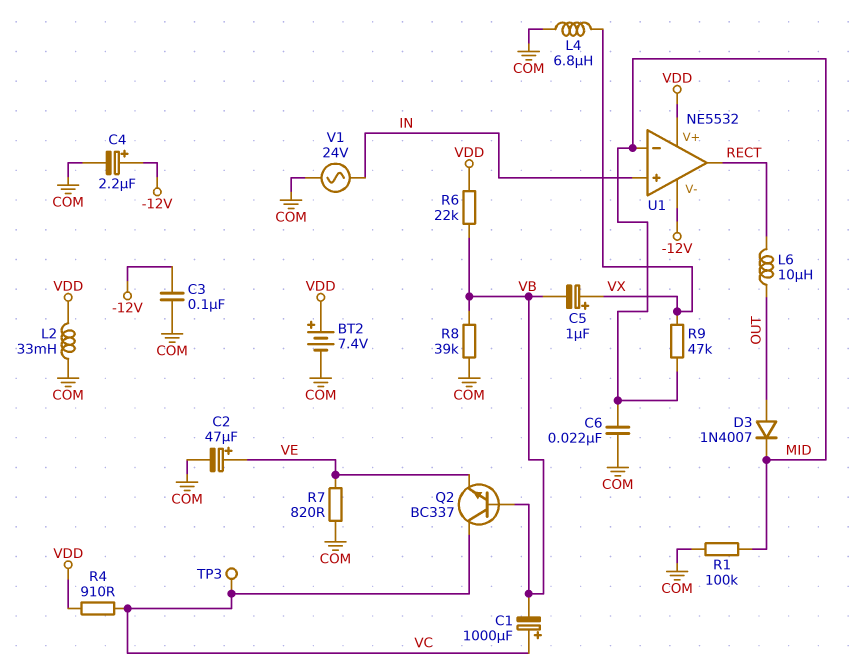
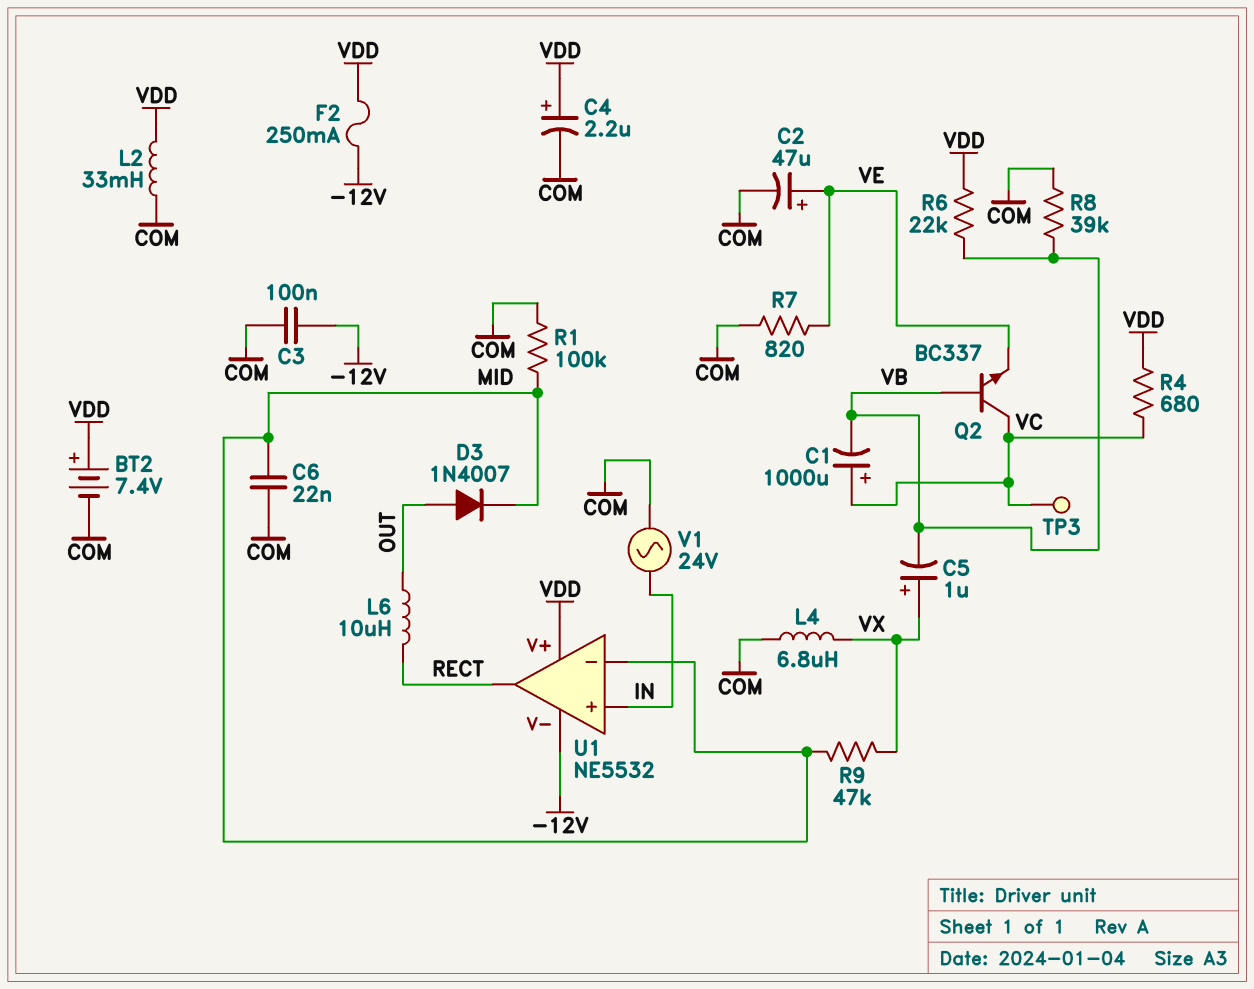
C4: 2.2uF (plus -12V, minus COM) -> 2.2uF (plus VDD, minus COM)
F2: none -> 250mA (-12V, VDD)
R4: 910 (VC, VDD) -> 680 (VC, VDD)

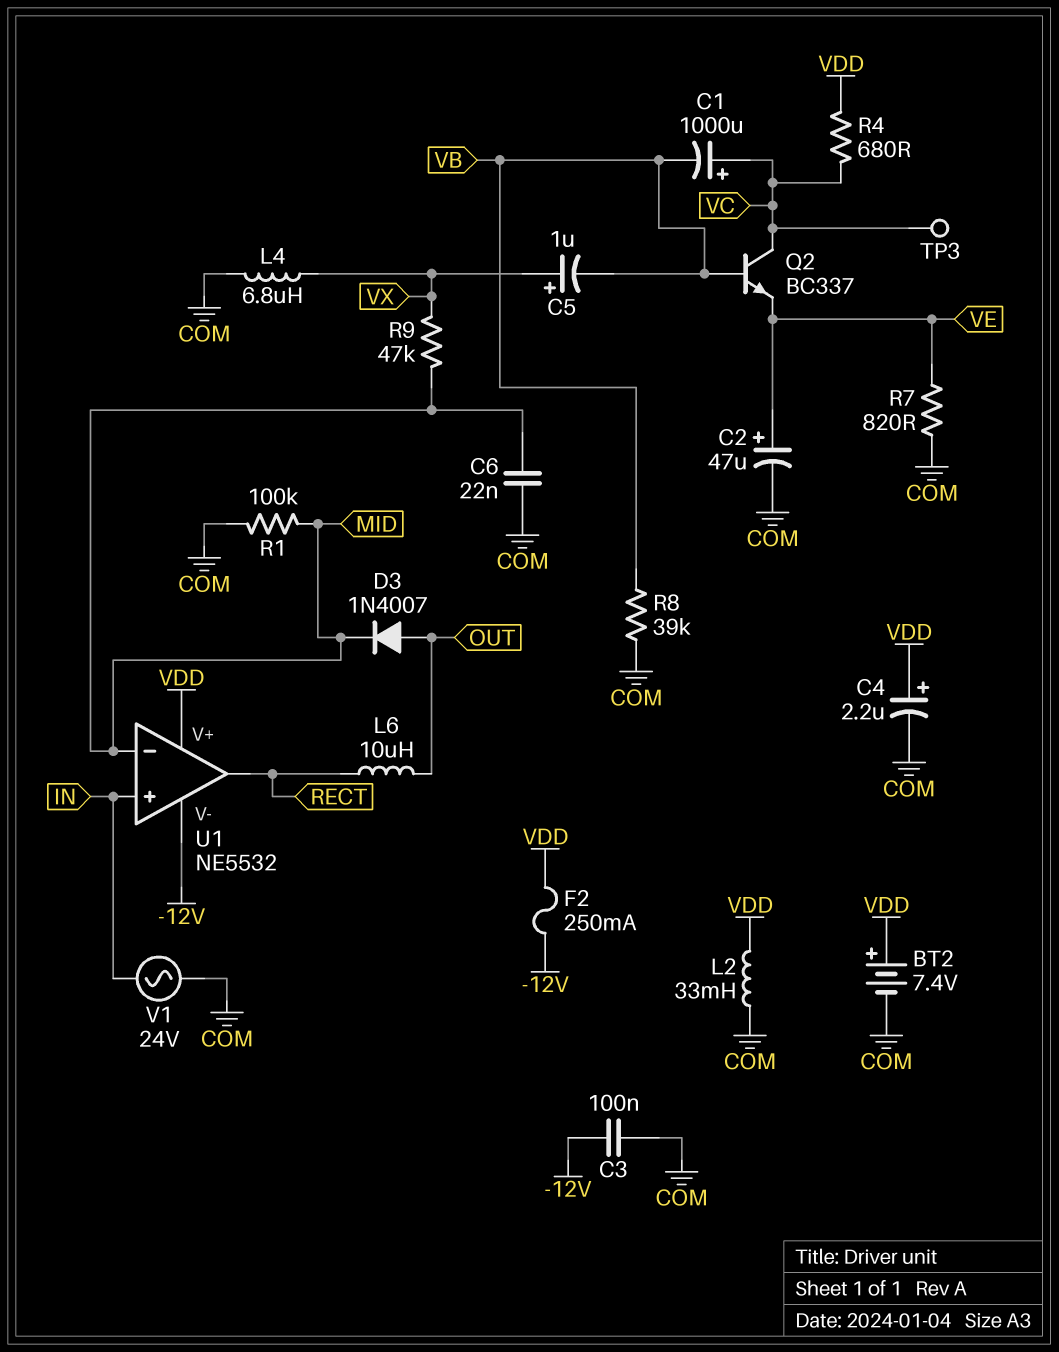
R6: 22k (VB, VDD) -> none

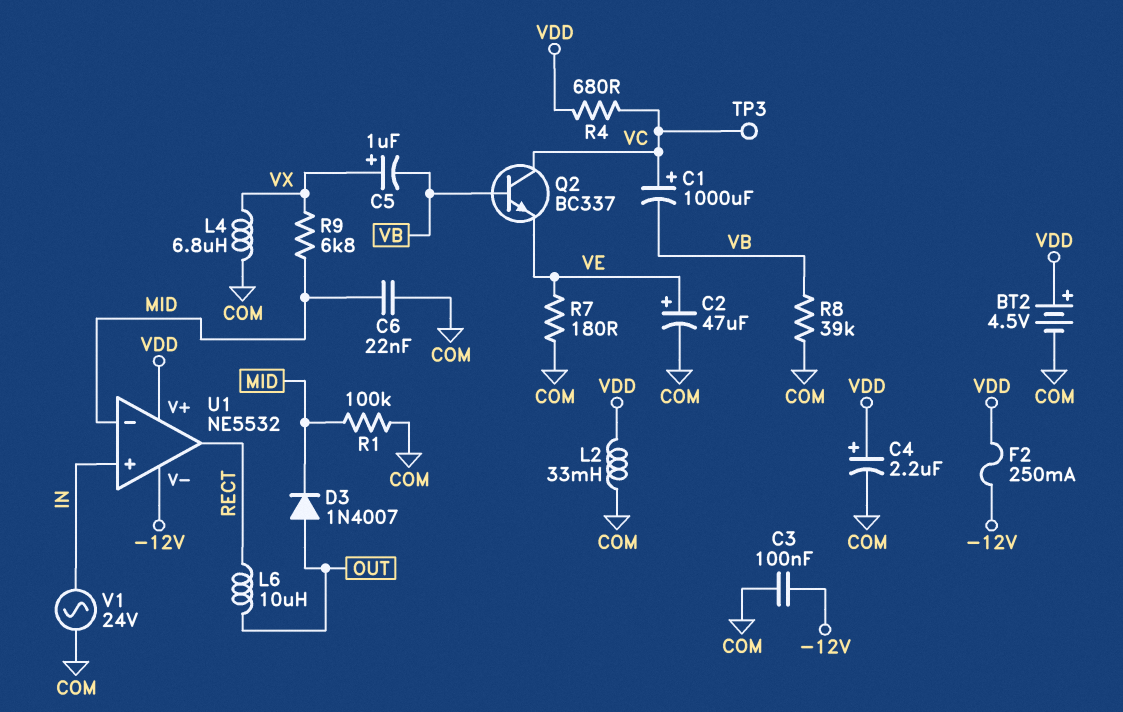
BT2: 7.4V (plus VDD, minus COM) -> 4.5V (plus VDD, minus COM)
R7: 820 (COM, VE) -> 180 (COM, VE)
R9: 47k (MID, VX) -> 6.8k (MID, VX)

